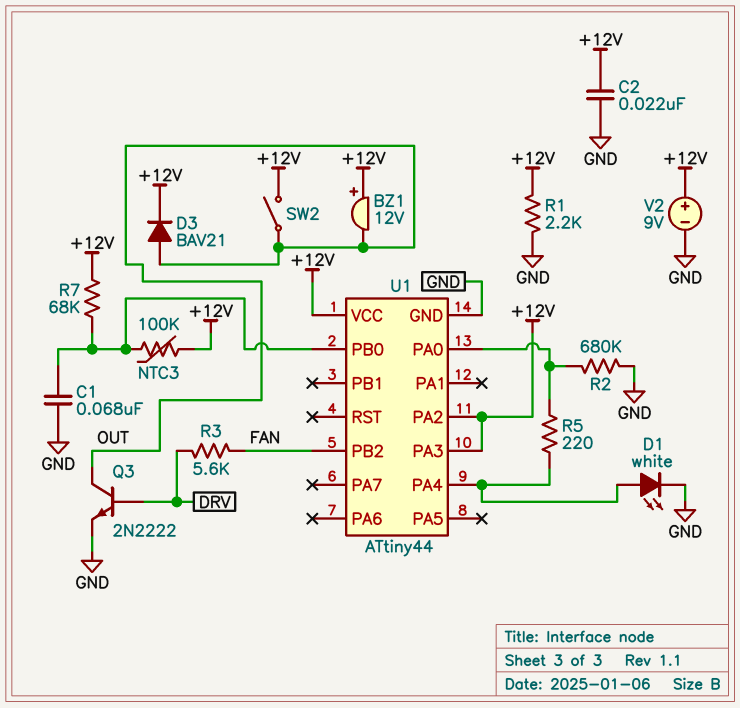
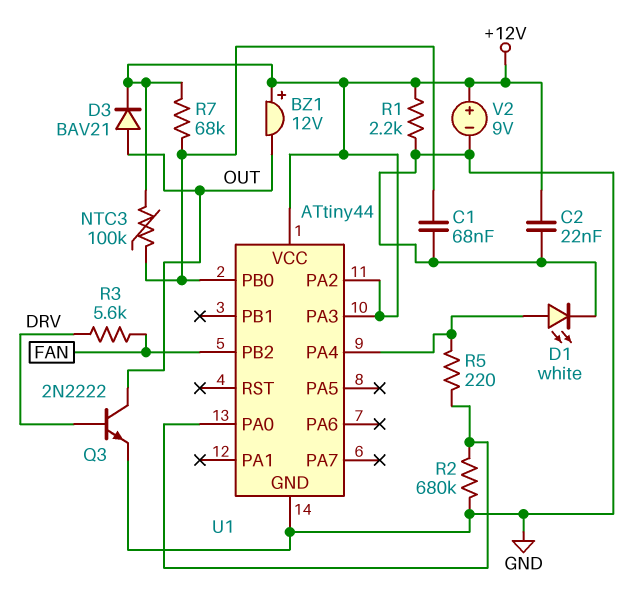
SW2: switch (+12V, OUT) -> none

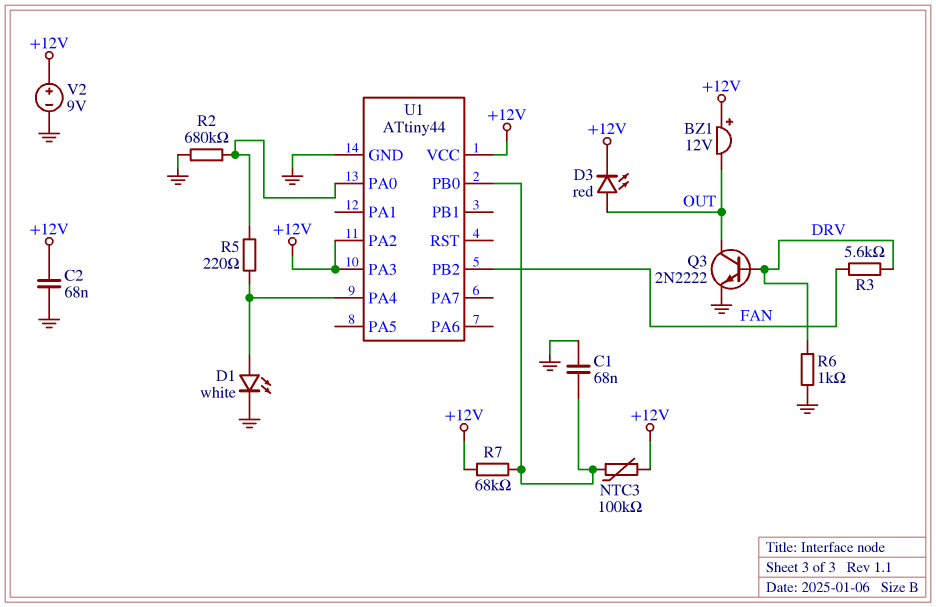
C2: 22nF (+12V, GND) -> 68nF (+12V, GND)
D3: diode BAV21 (A OUT, K +12V) -> LED red (A OUT, K +12V)
R1: 2.2k (+12V, GND) -> none
R6: none -> 1k (DRV, GND)

